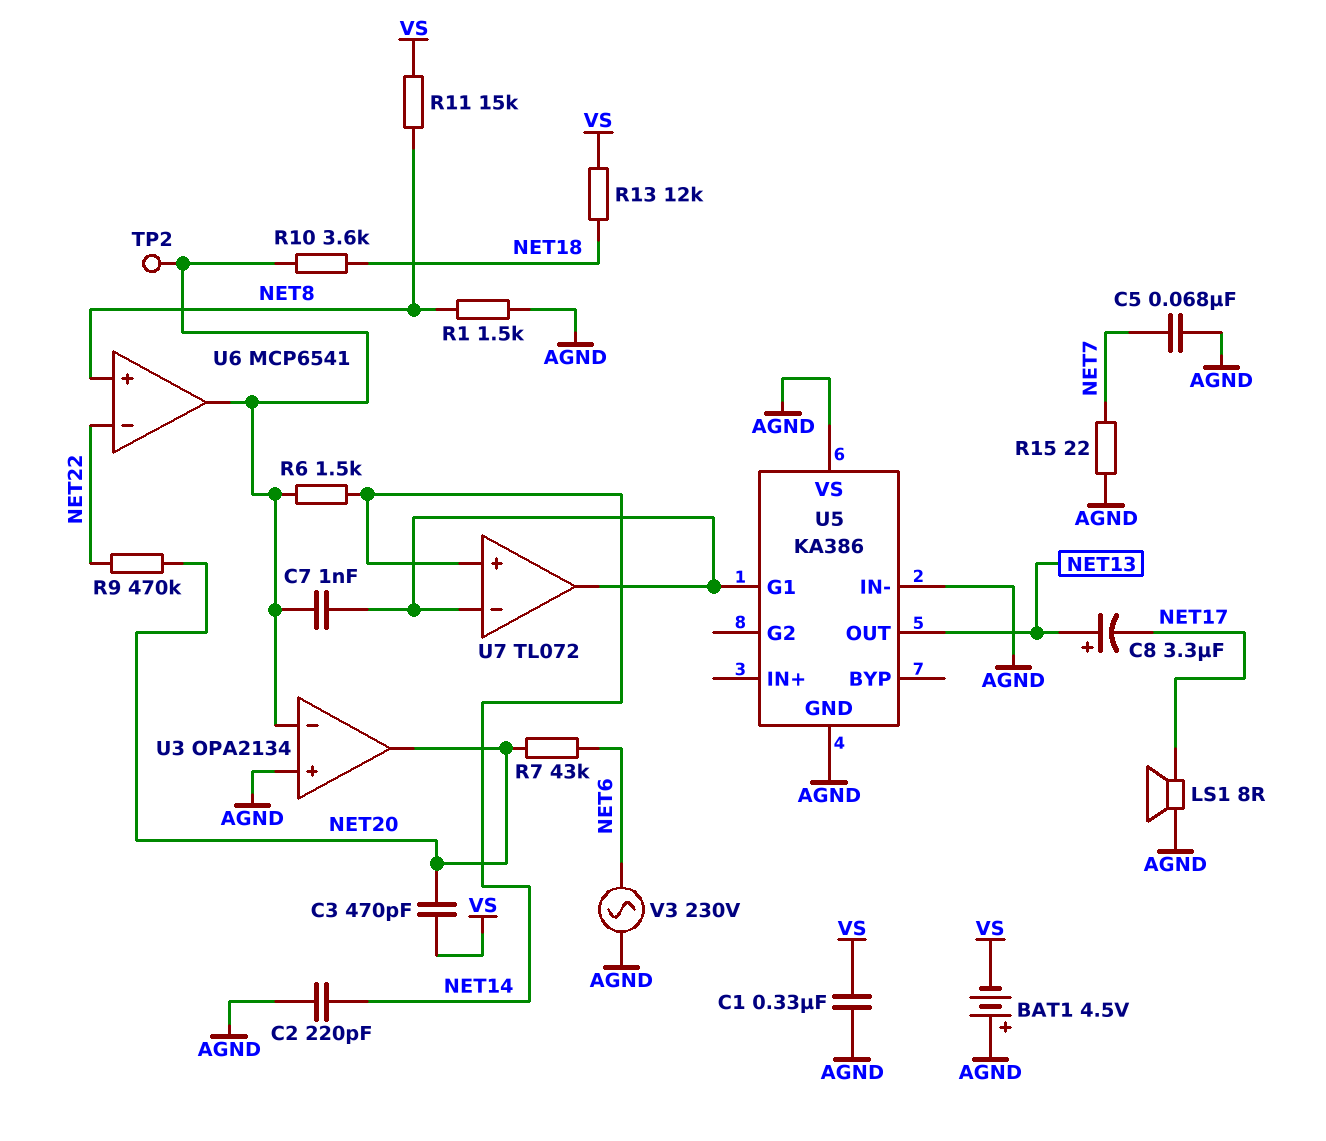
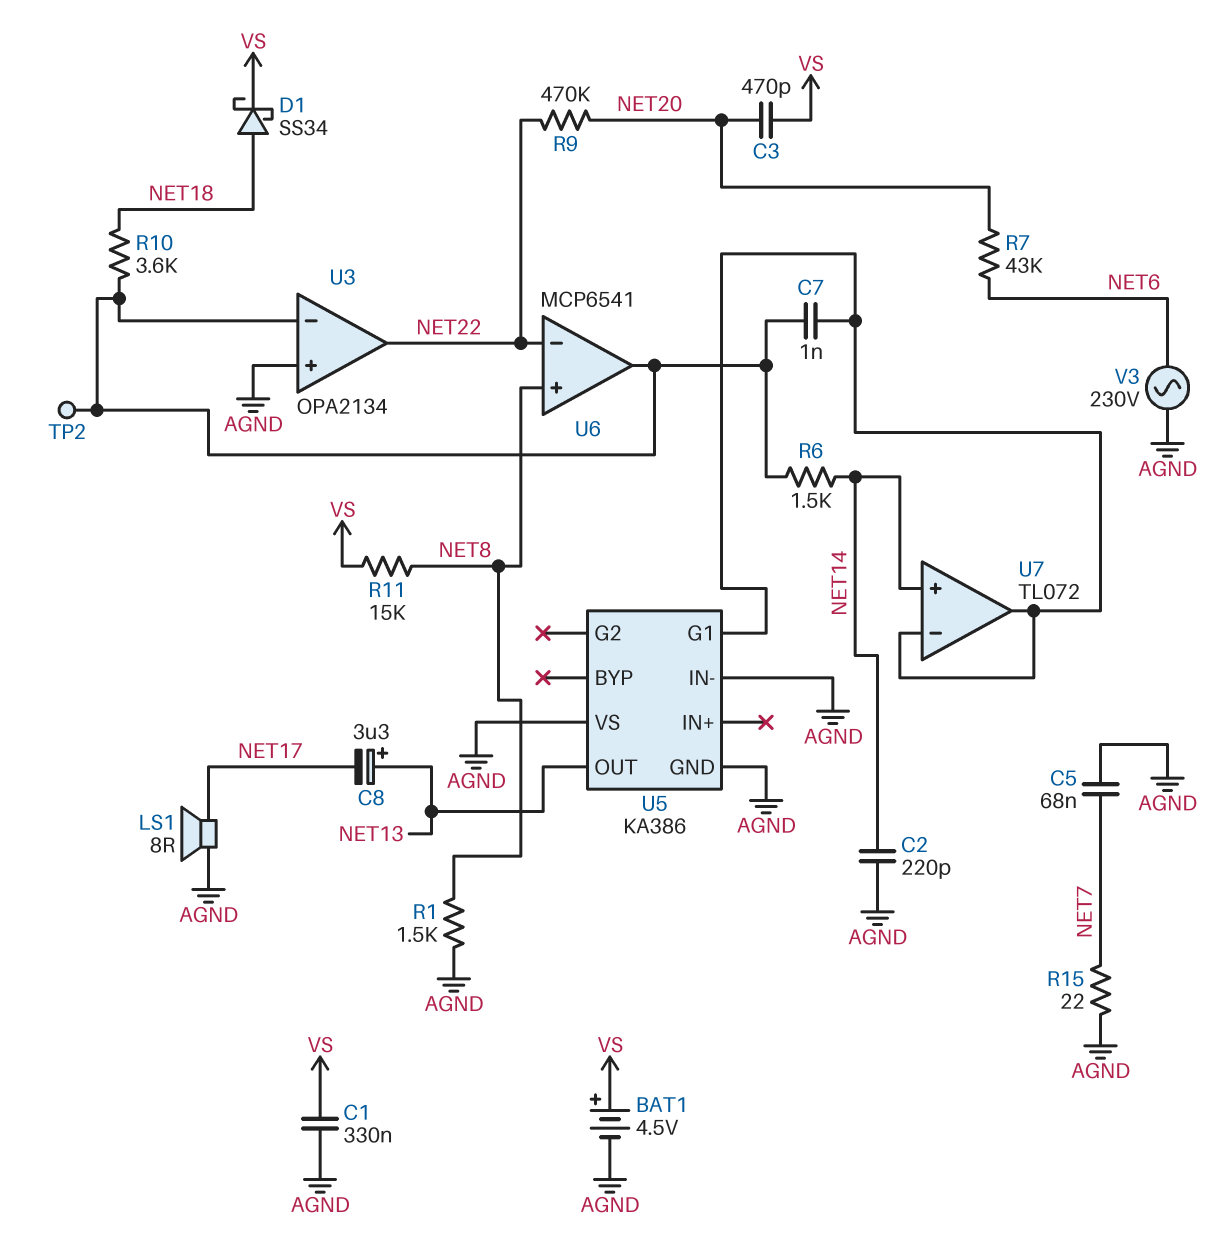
BAT1: 4.5V (plus AGND, minus VS) -> 4.5V (plus VS, minus AGND)
D1: none -> schottky SS34 (A NET18, K VS)
R13: 12k (NET18, VS) -> none
U3 pin out: NET20 -> NET22

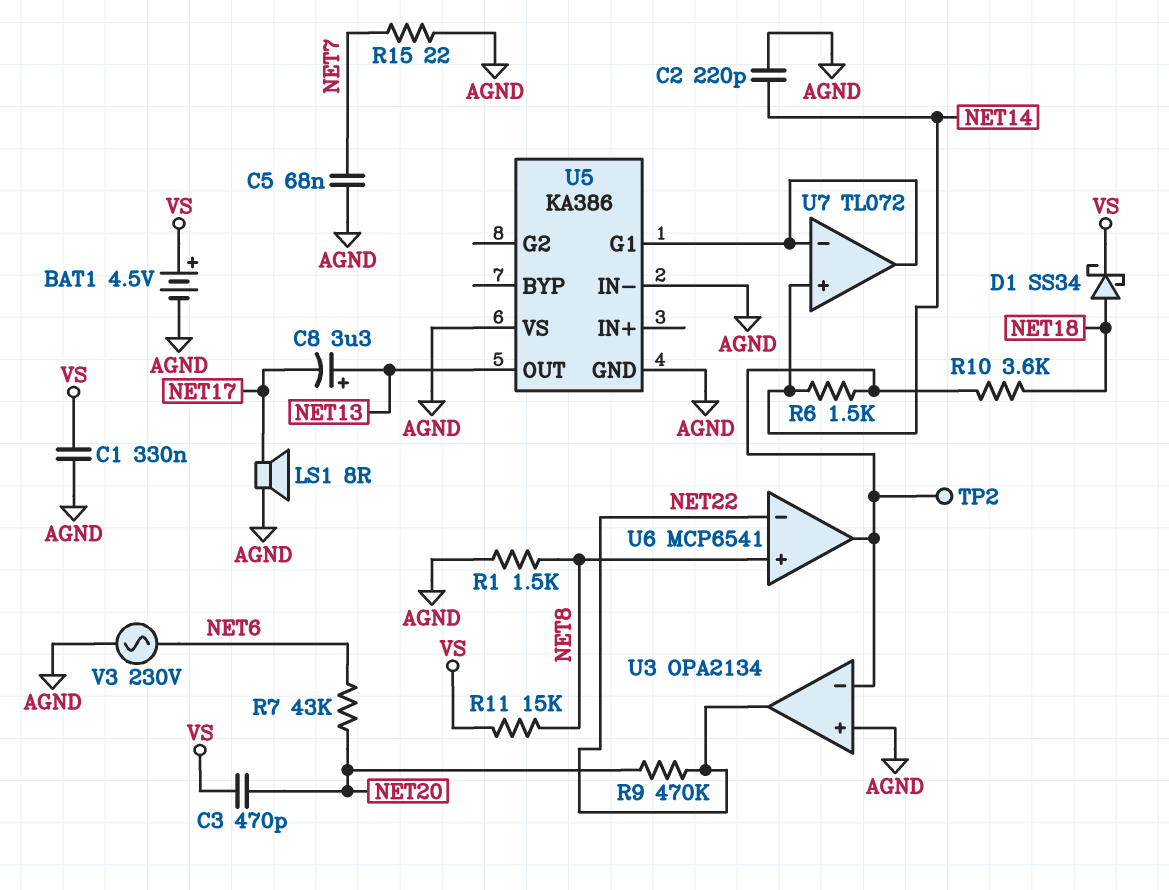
C7: 1nF (U3/in-, U5/G1) -> none

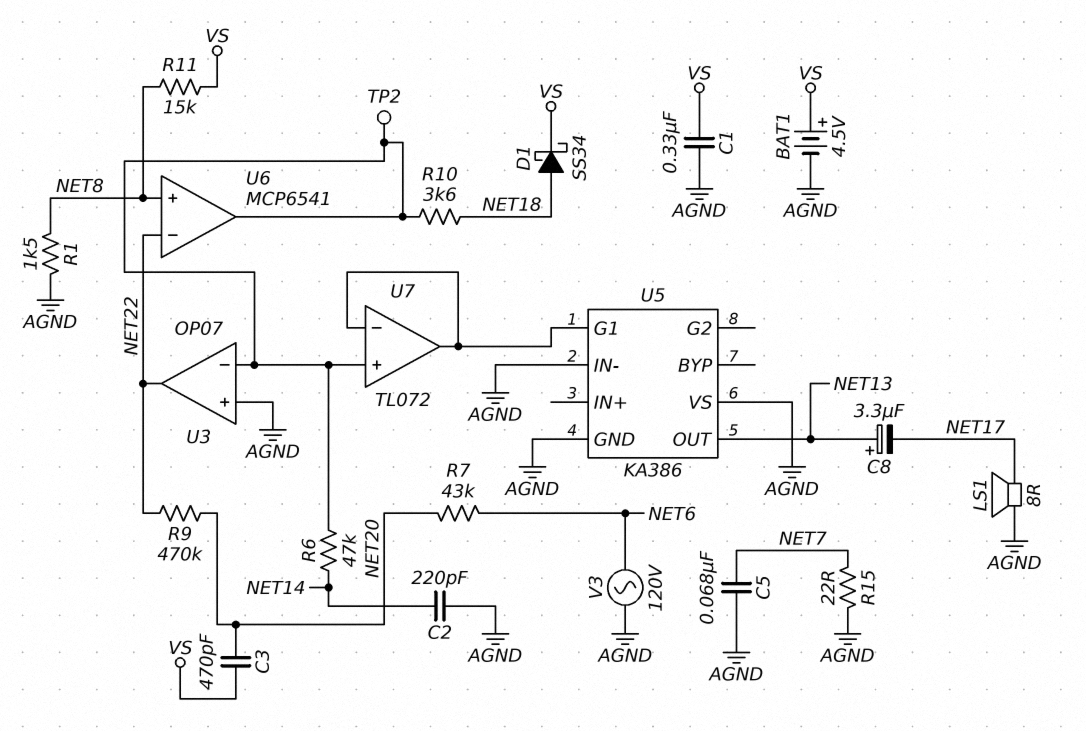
R6: 1.5k (NET14, U3/in-) -> 47k (NET14, U3/in-)
U3: OPA2134 -> OP07
U7 pin in+: NET14 -> U3/in-
V3: AC 230V (AGND, NET6) -> AC 120V (AGND, NET6)

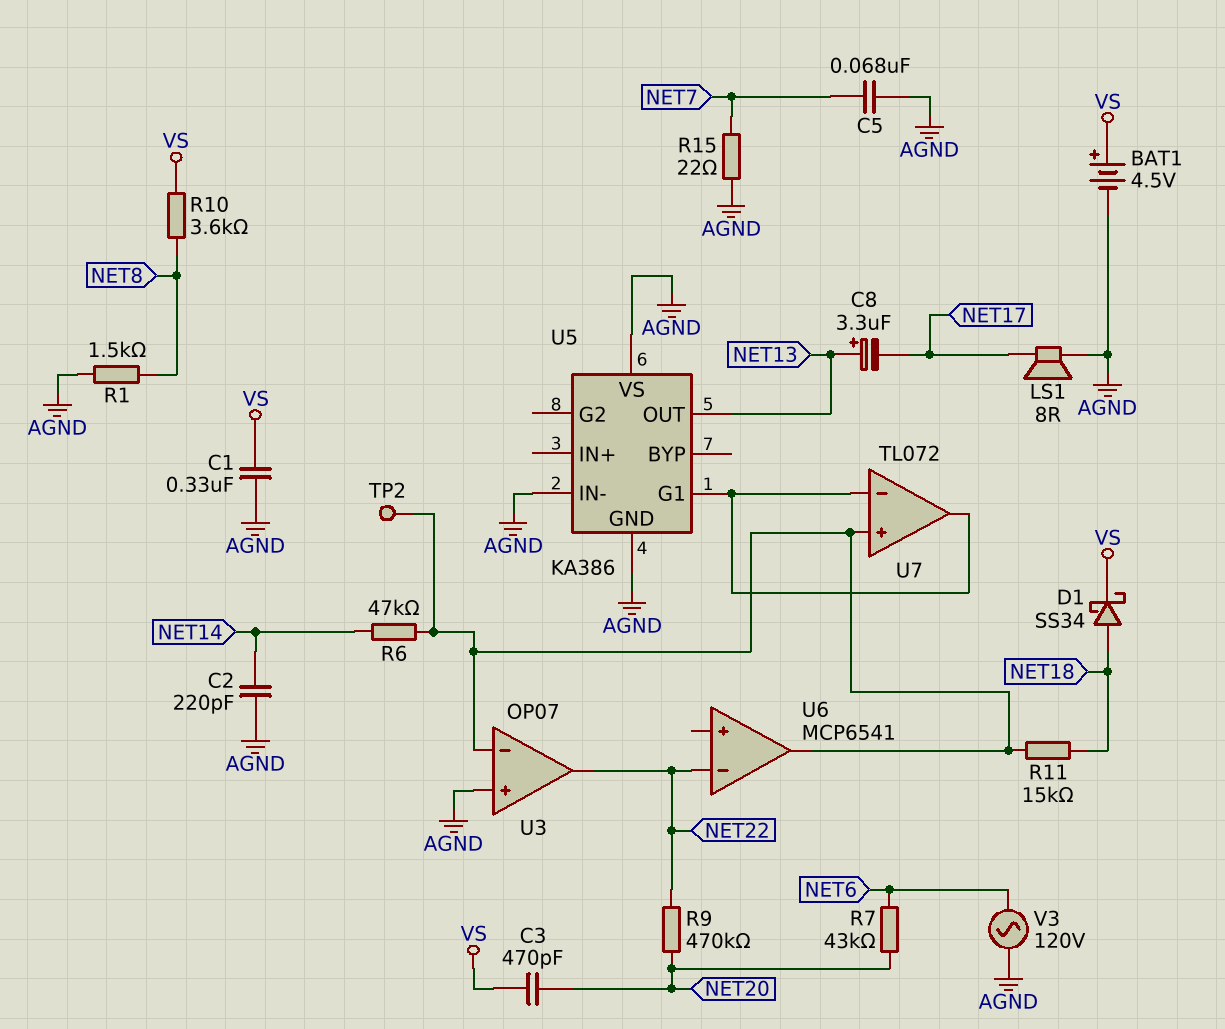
R10: 3.6k (NET18, U3/in-) -> 3.6k (NET8, VS)
R11: 15k (NET8, VS) -> 15k (NET18, U3/in-)
U6 pin in+: NET8 -> none

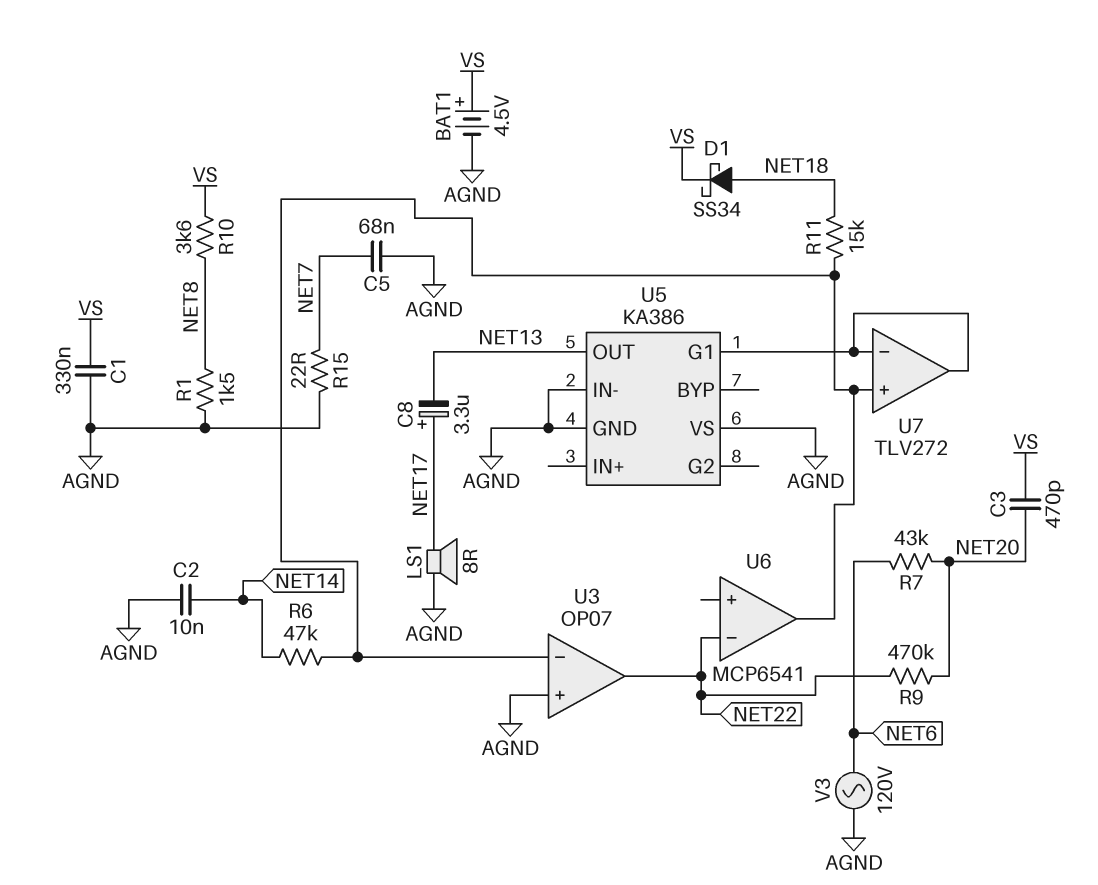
C2: 220pF (AGND, NET14) -> 10nF (AGND, NET14)
C8: 3.3uF (plus NET13, minus NET17) -> 3.3uF (plus NET17, minus NET13)
TP2: test point (U3/in-) -> none
U7: TL072 -> TLV272

